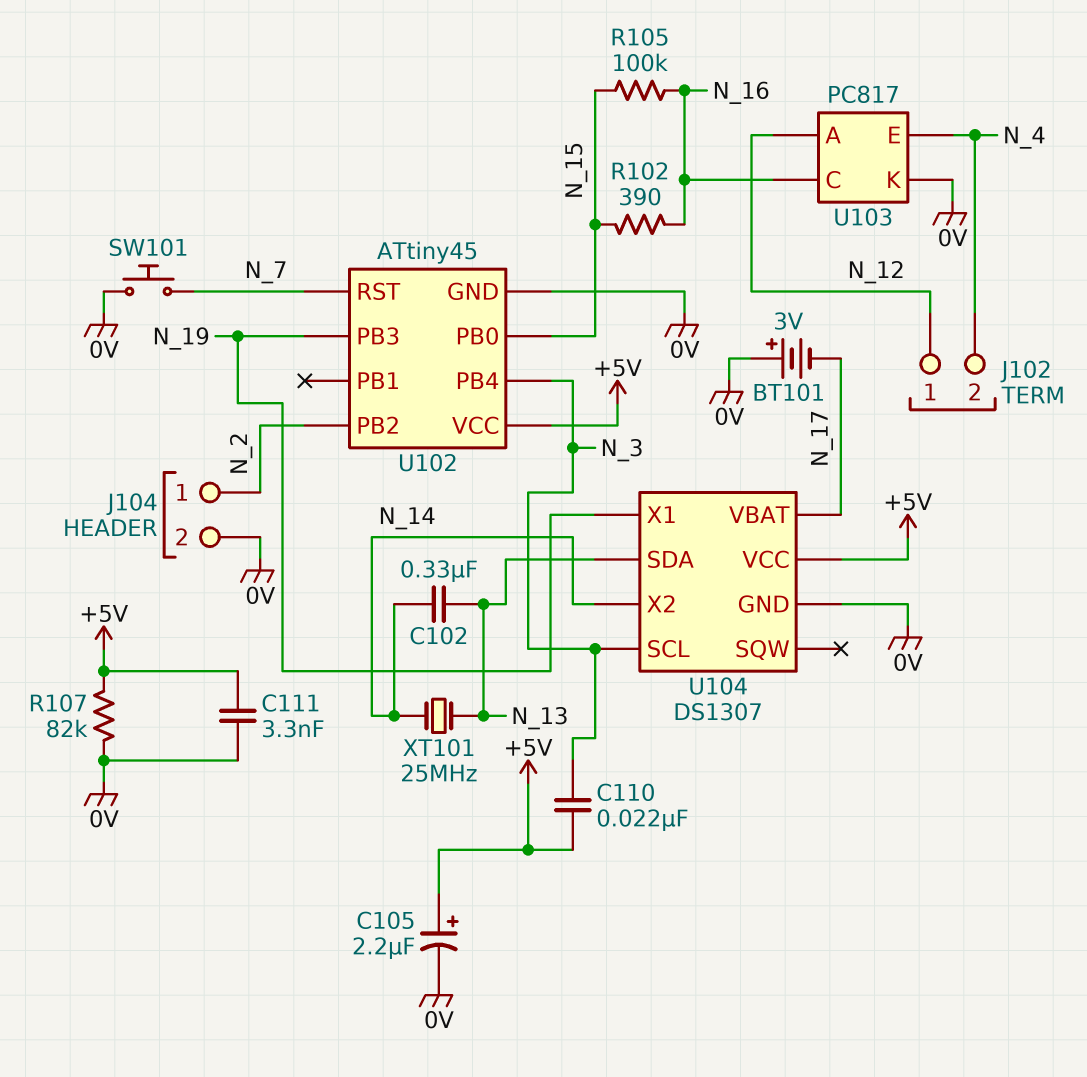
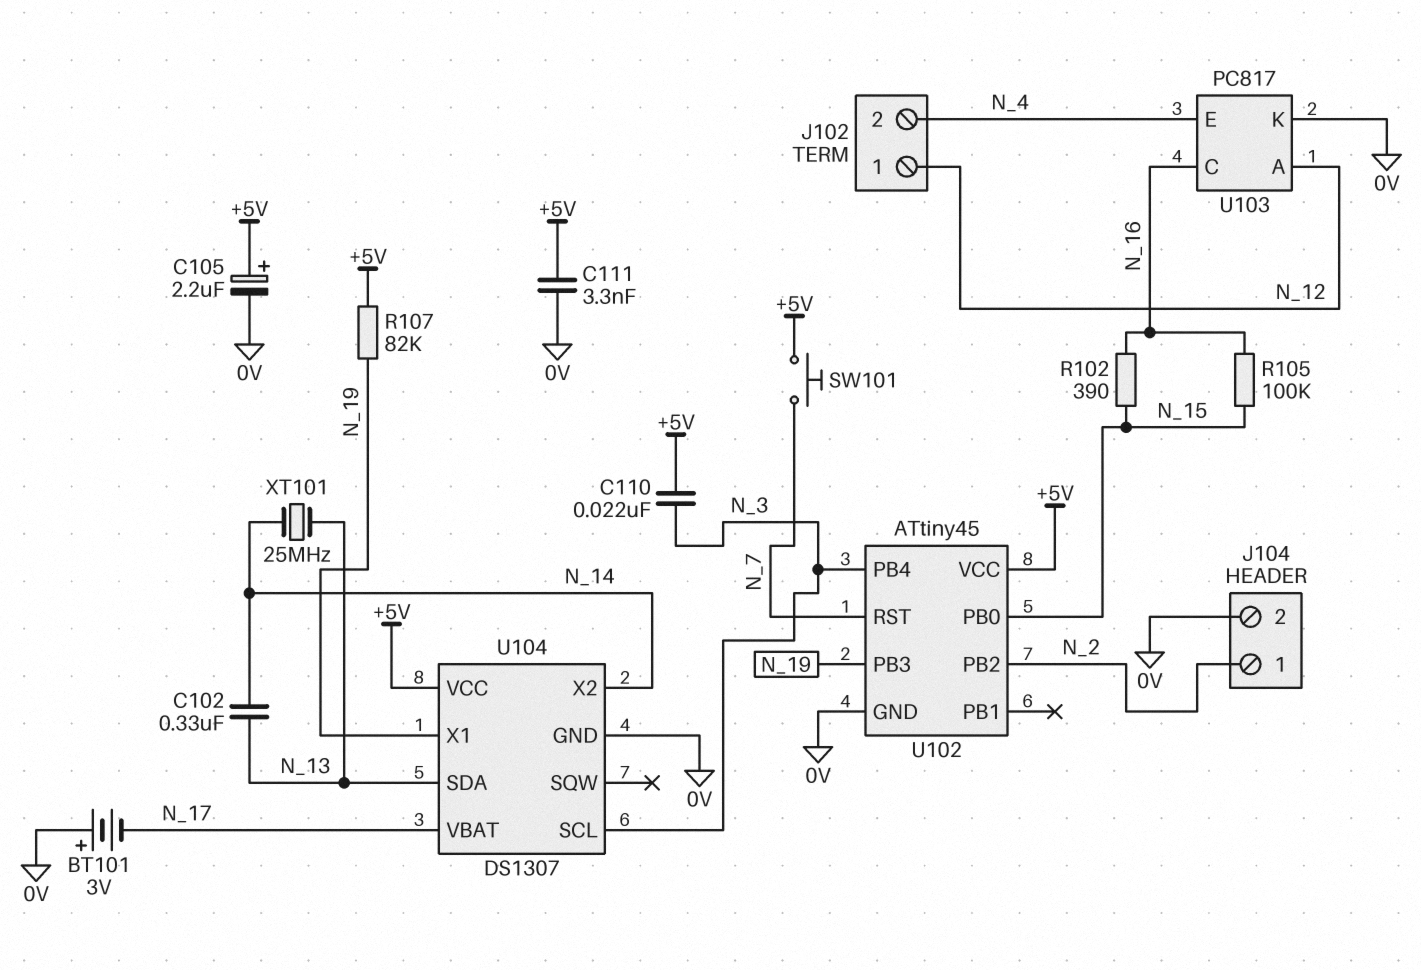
R107: 82k (+5V, 0V) -> 82k (+5V, N_19)
SW101: button (0V, N_7) -> button (+5V, N_7)

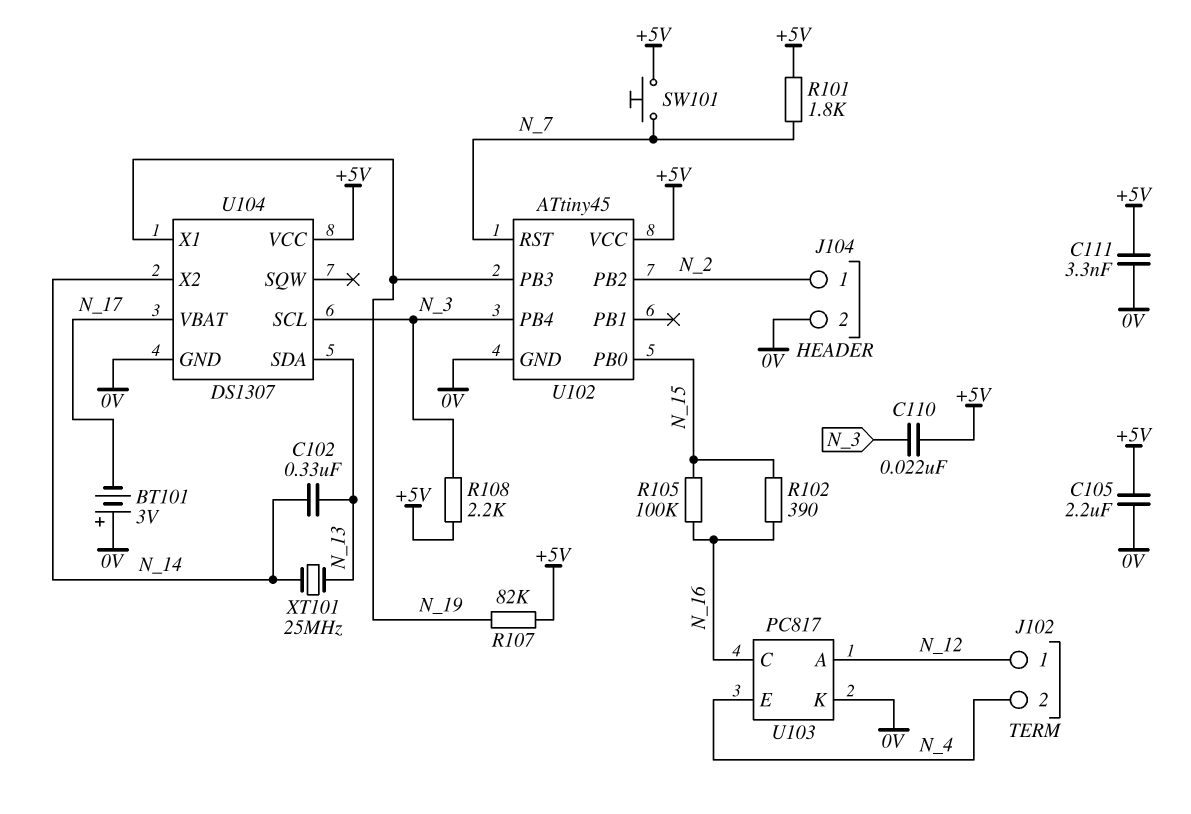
C105: 2.2uF (plus +5V, minus 0V) -> 2.2uF (+5V, 0V)
R101: none -> 1.8k (+5V, N_7)
R108: none -> 2.2k (+5V, N_3)

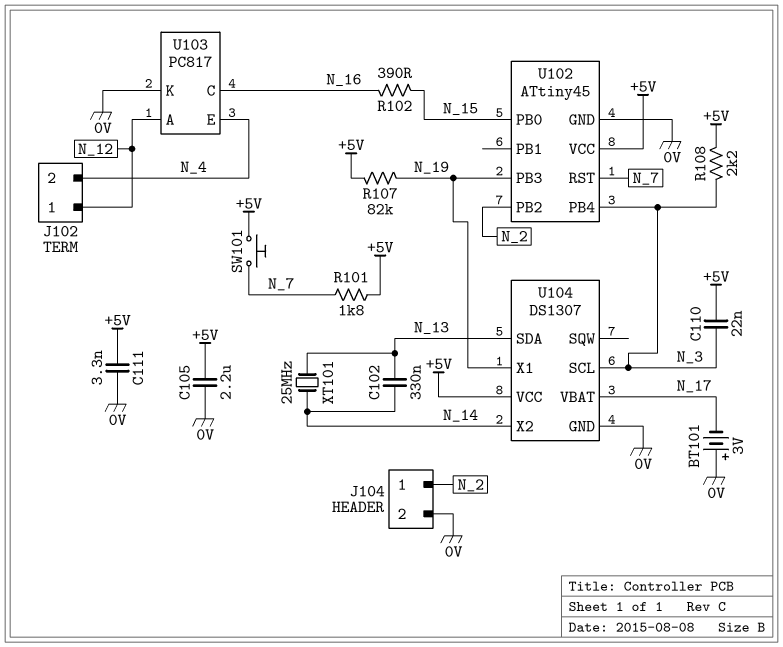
R105: 100k (N_15, N_16) -> none

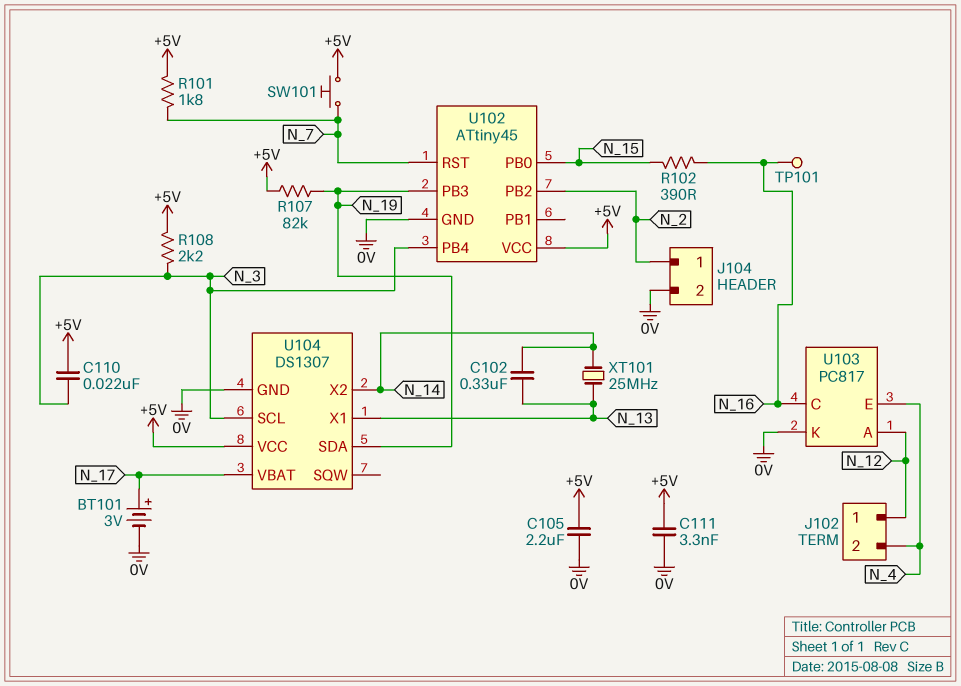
BT101: 3V (plus 0V, minus N_17) -> 3V (plus N_17, minus 0V)
TP101: none -> test point (N_16)
U104 pin SDA: N_13 -> N_19
U104 pin X1: N_19 -> N_13

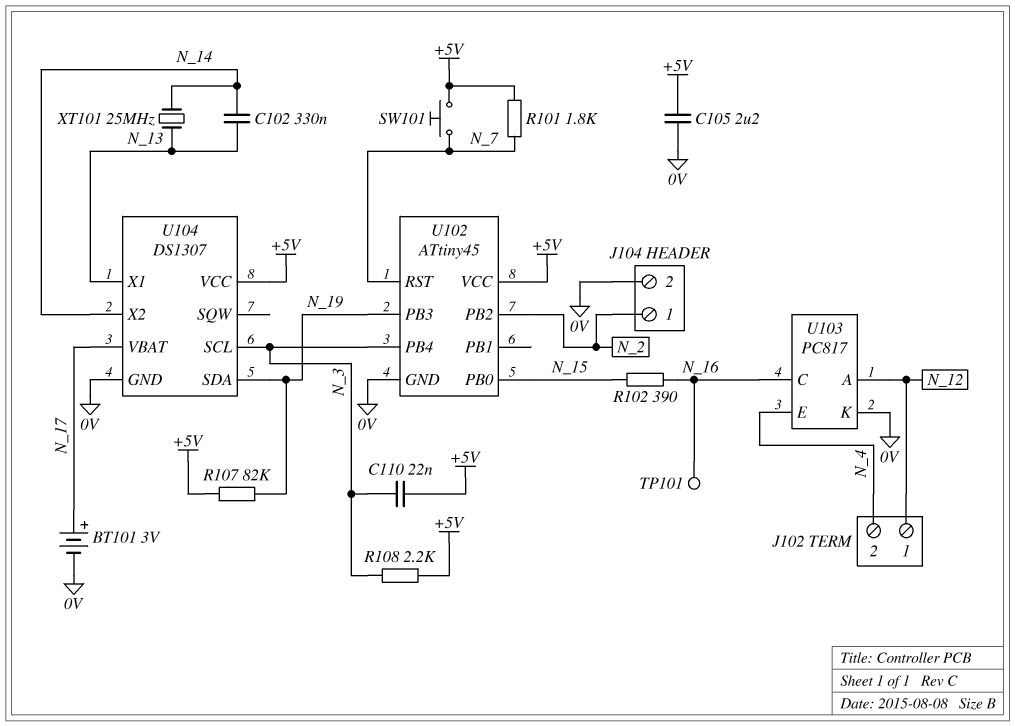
C111: 3.3nF (+5V, 0V) -> none

